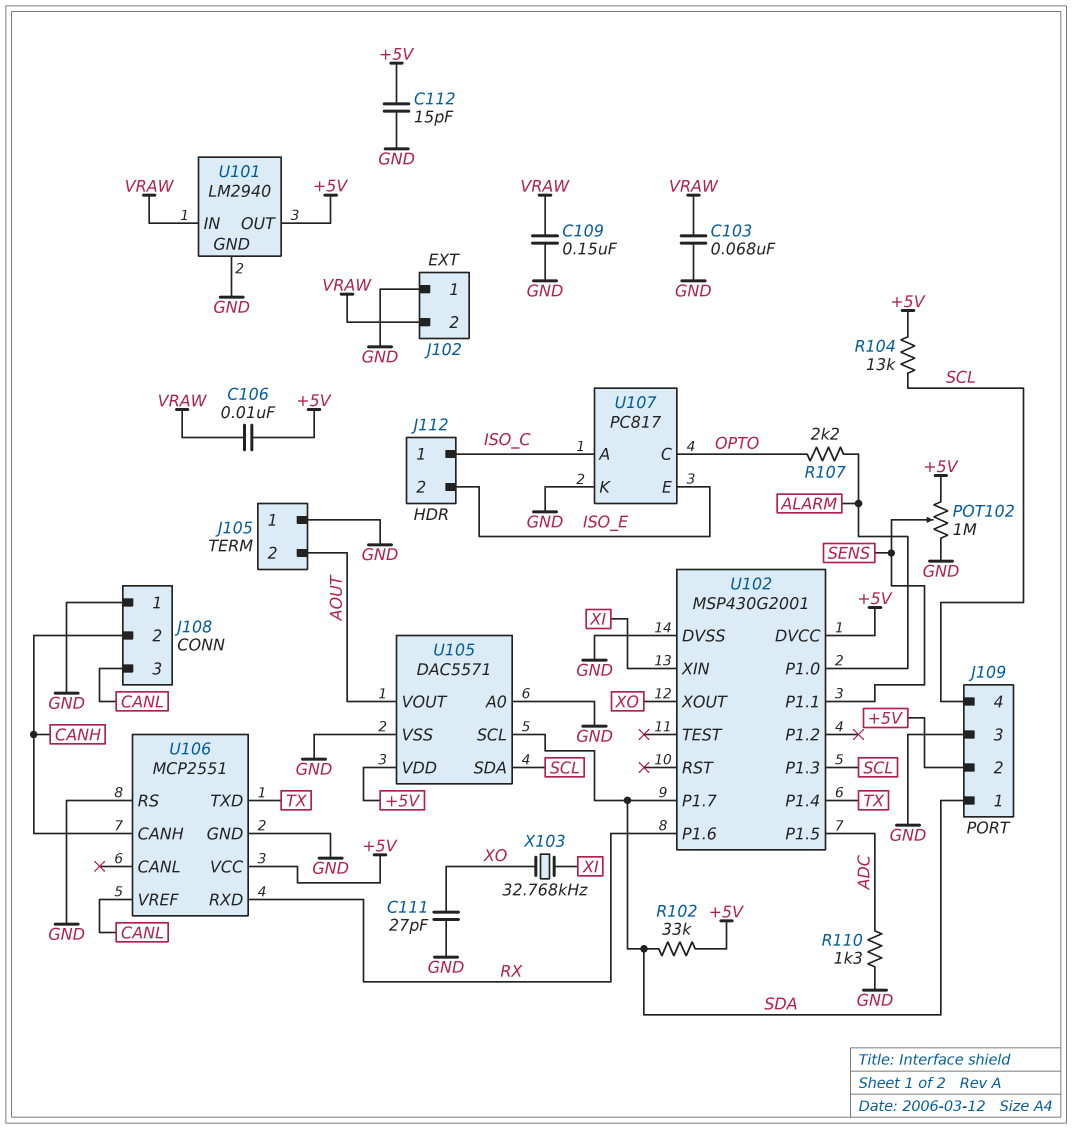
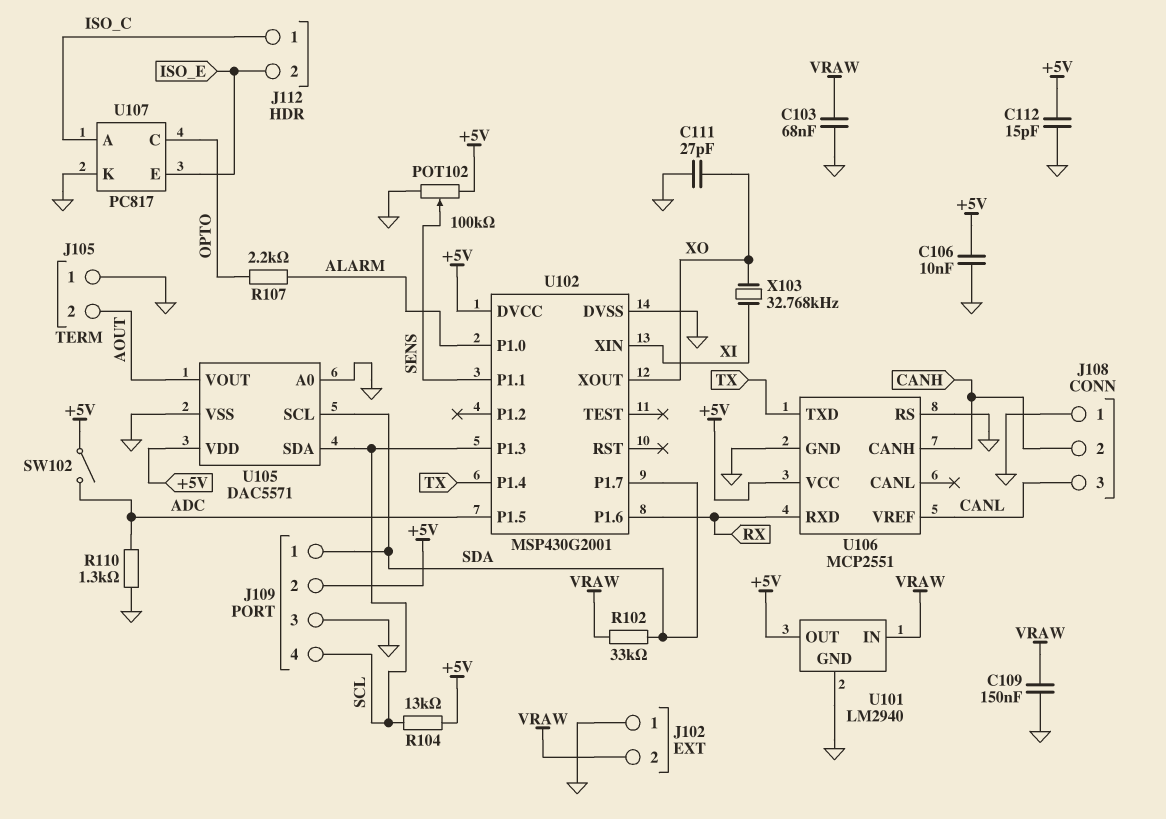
C106: 10nF (+5V, VRAW) -> 10nF (+5V, GND)
POT102: 1M (+5V, GND, wiper SENS) -> 100k (+5V, GND, wiper SENS)
R102: 33k (+5V, SDA) -> 33k (SDA, VRAW)
SW102: none -> switch (+5V, ADC)

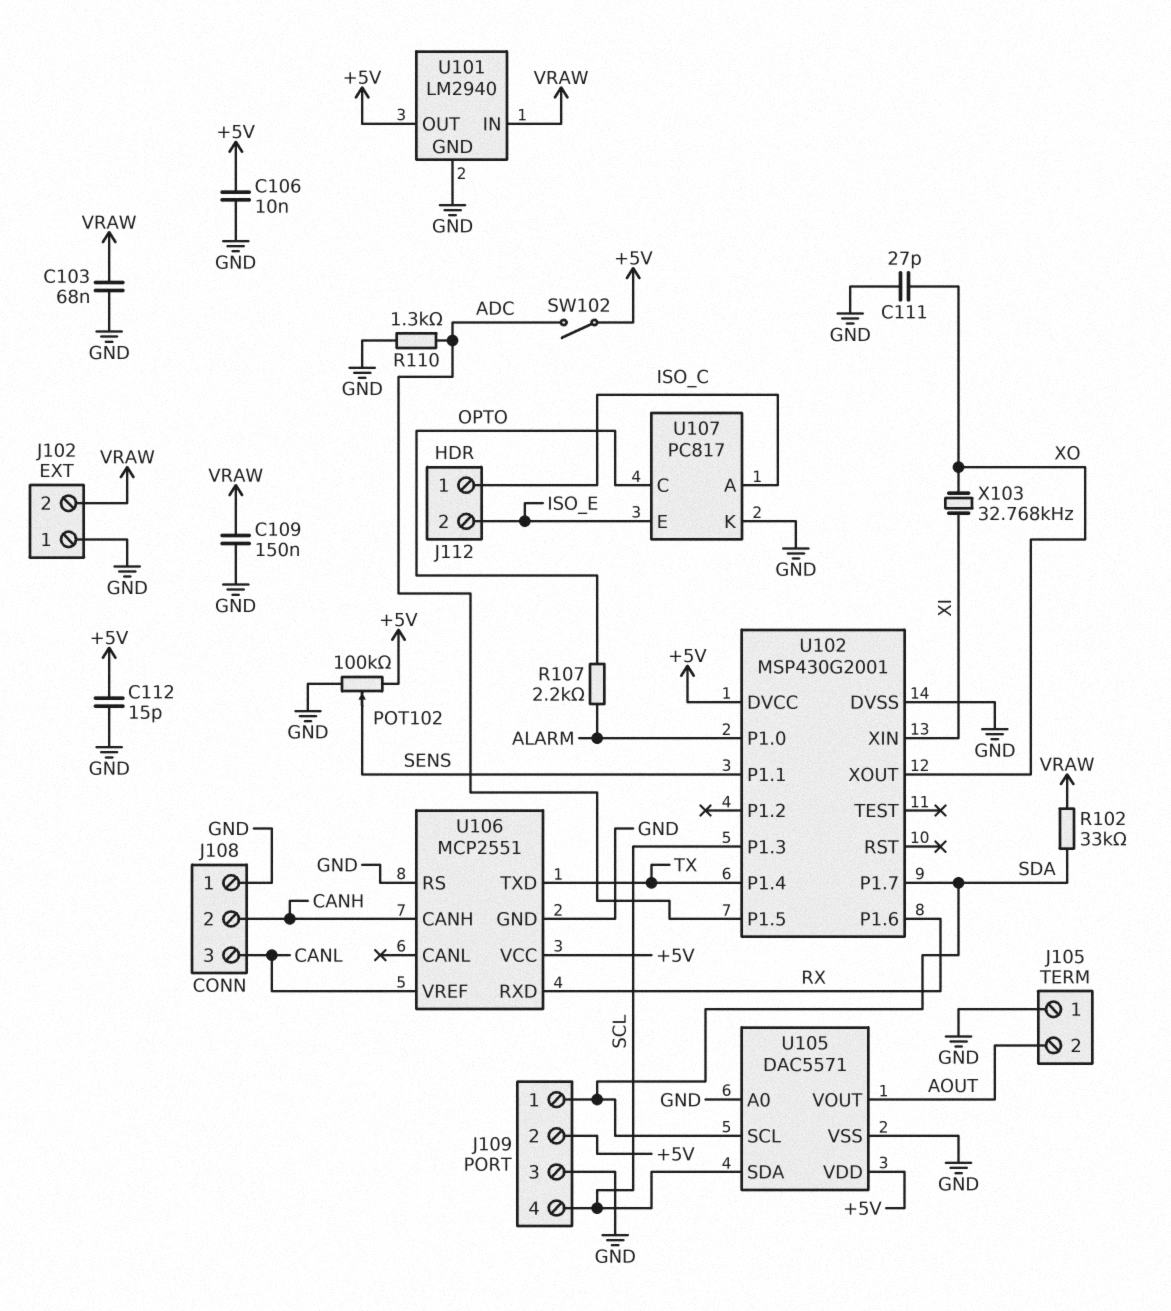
R104: 13k (+5V, SCL) -> none

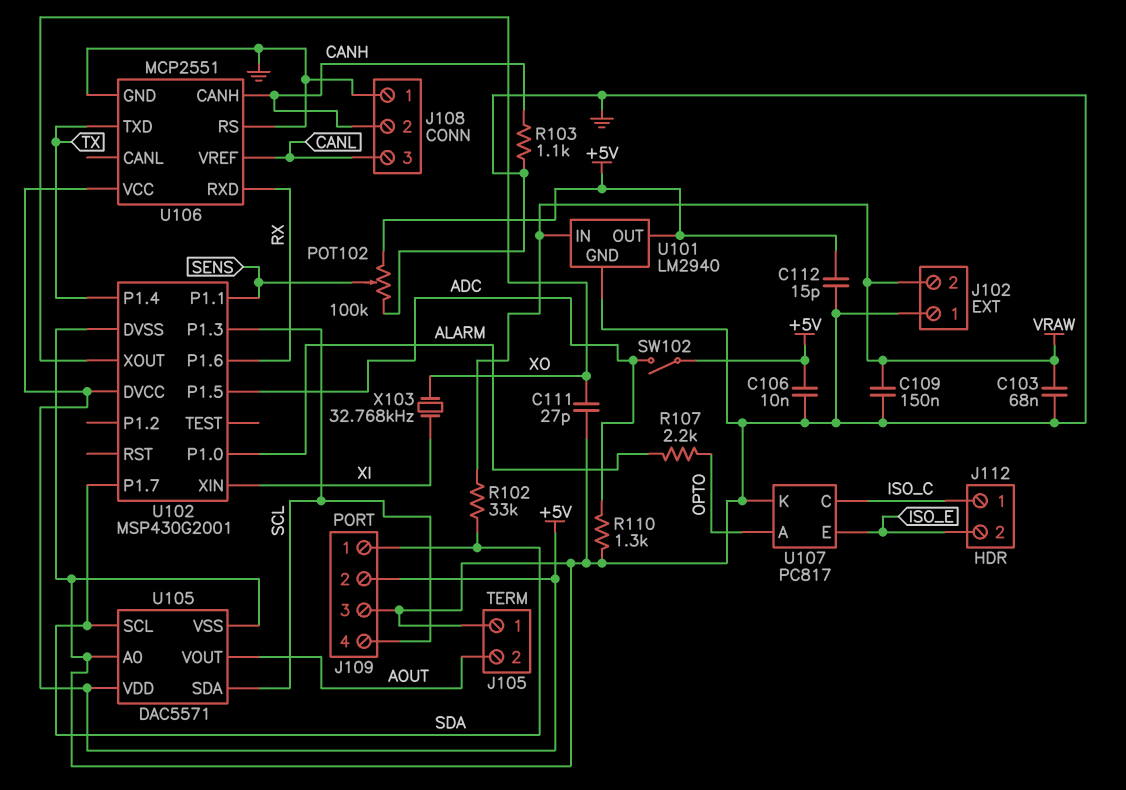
R103: none -> 1.1k (CANH, GND)
U107 pin A: ISO_C -> OPTO
U107 pin C: OPTO -> ISO_C

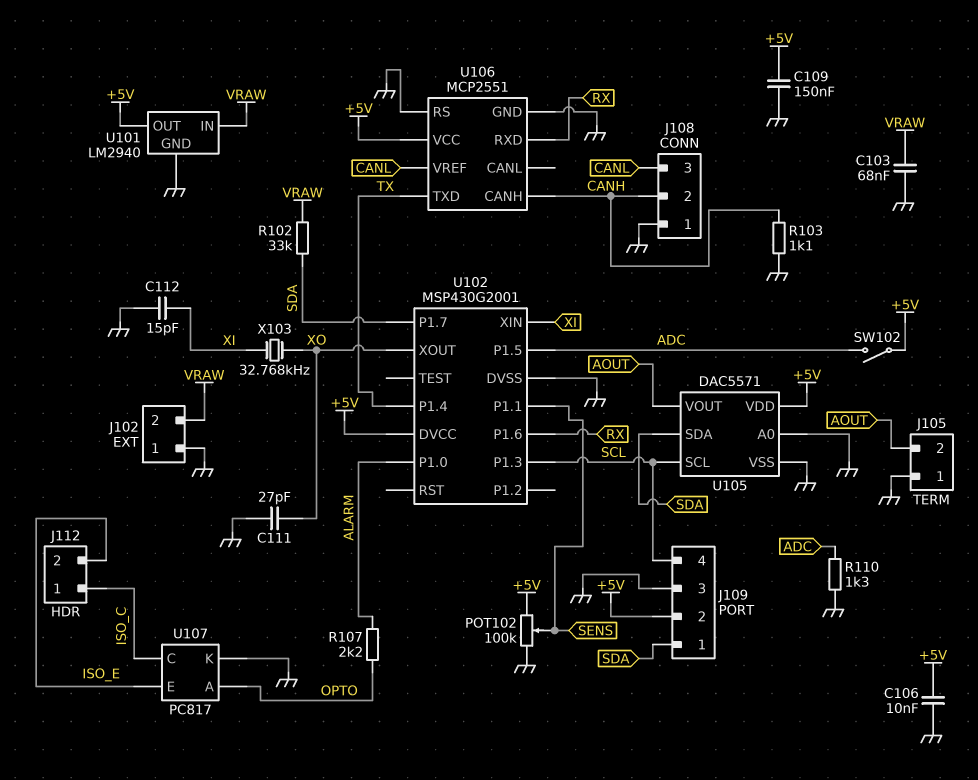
C109: 150nF (GND, VRAW) -> 150nF (+5V, GND)
C112: 15pF (+5V, GND) -> 15pF (GND, XI)
U105 pin SCL: SDA -> SCL
U105 pin SDA: SCL -> SDA

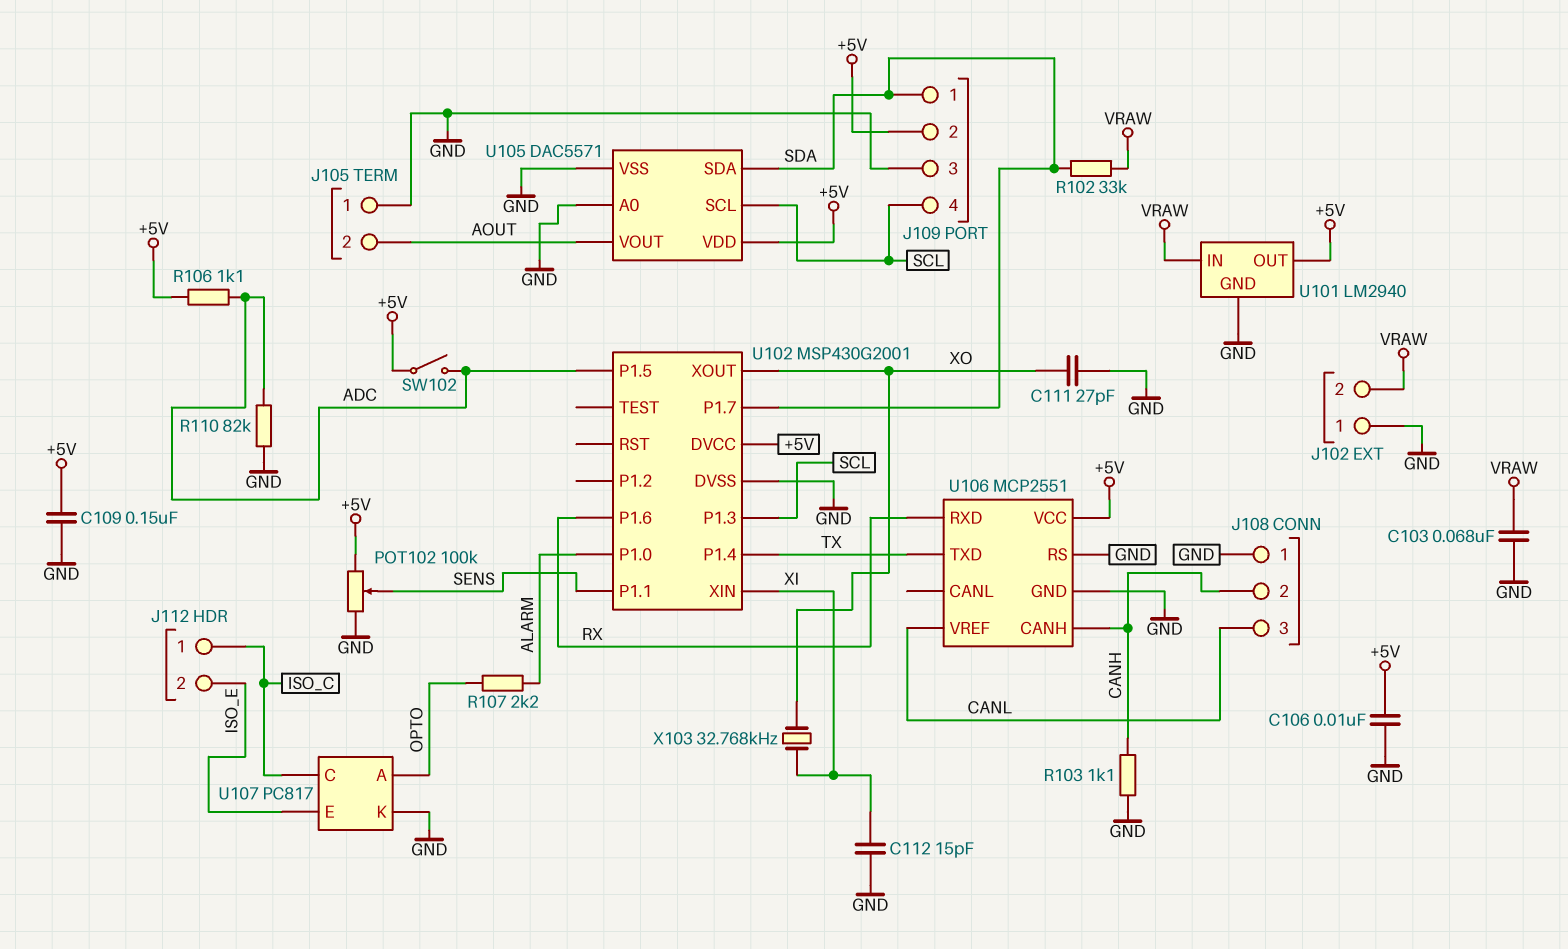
R106: none -> 1.1k (+5V, ADC)
R110: 1.3k (ADC, GND) -> 82k (ADC, GND)

